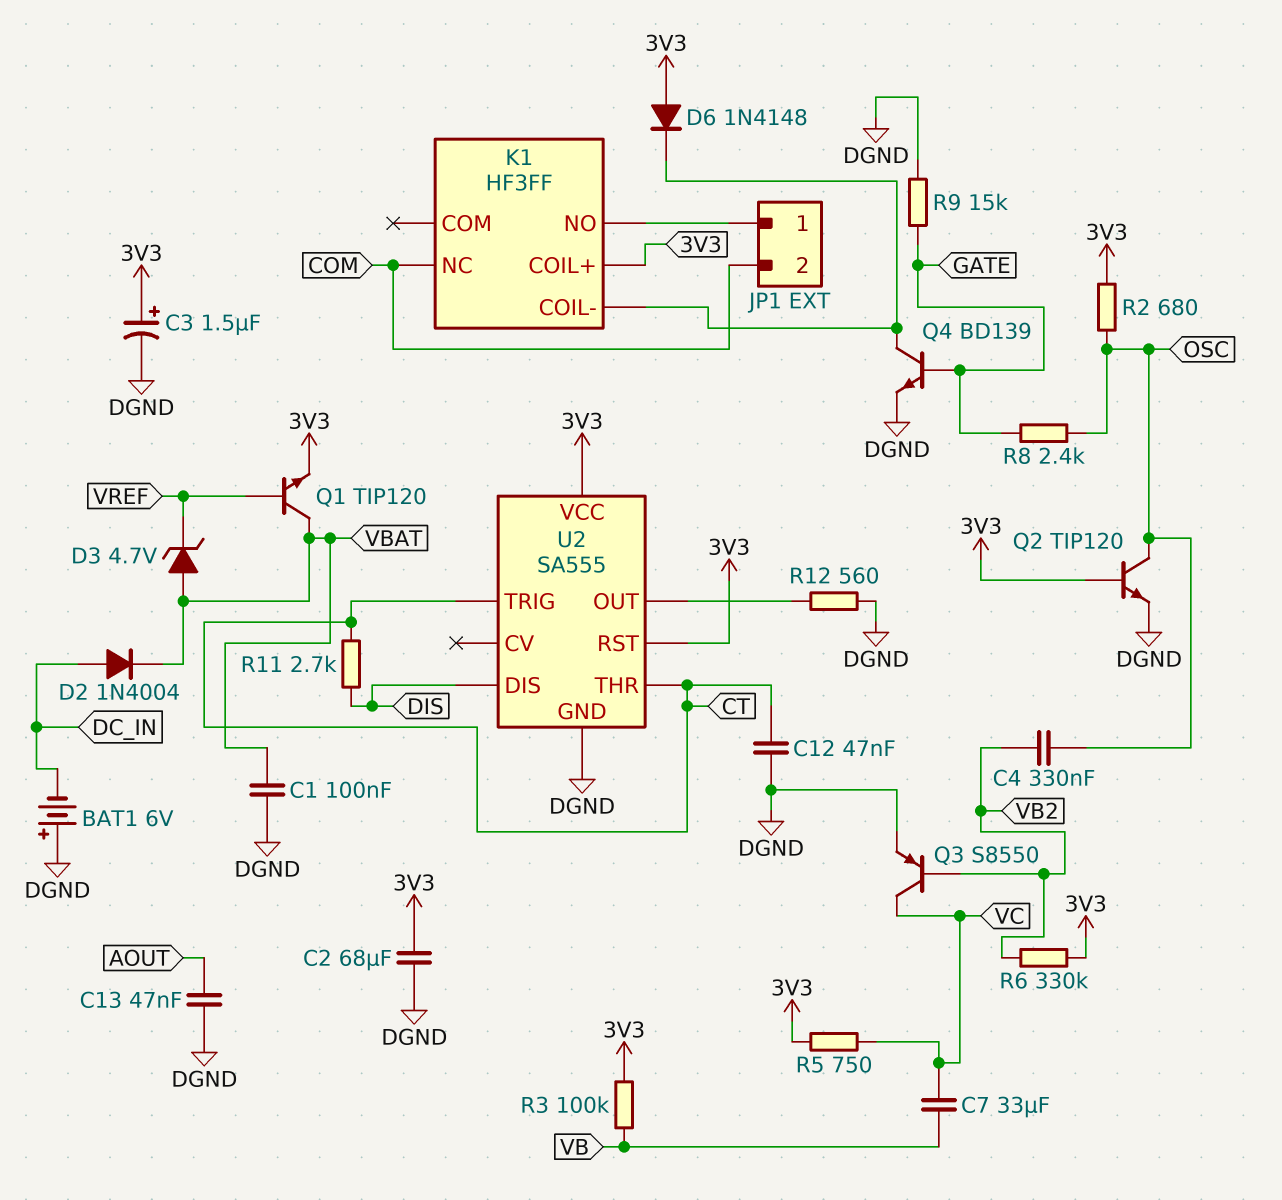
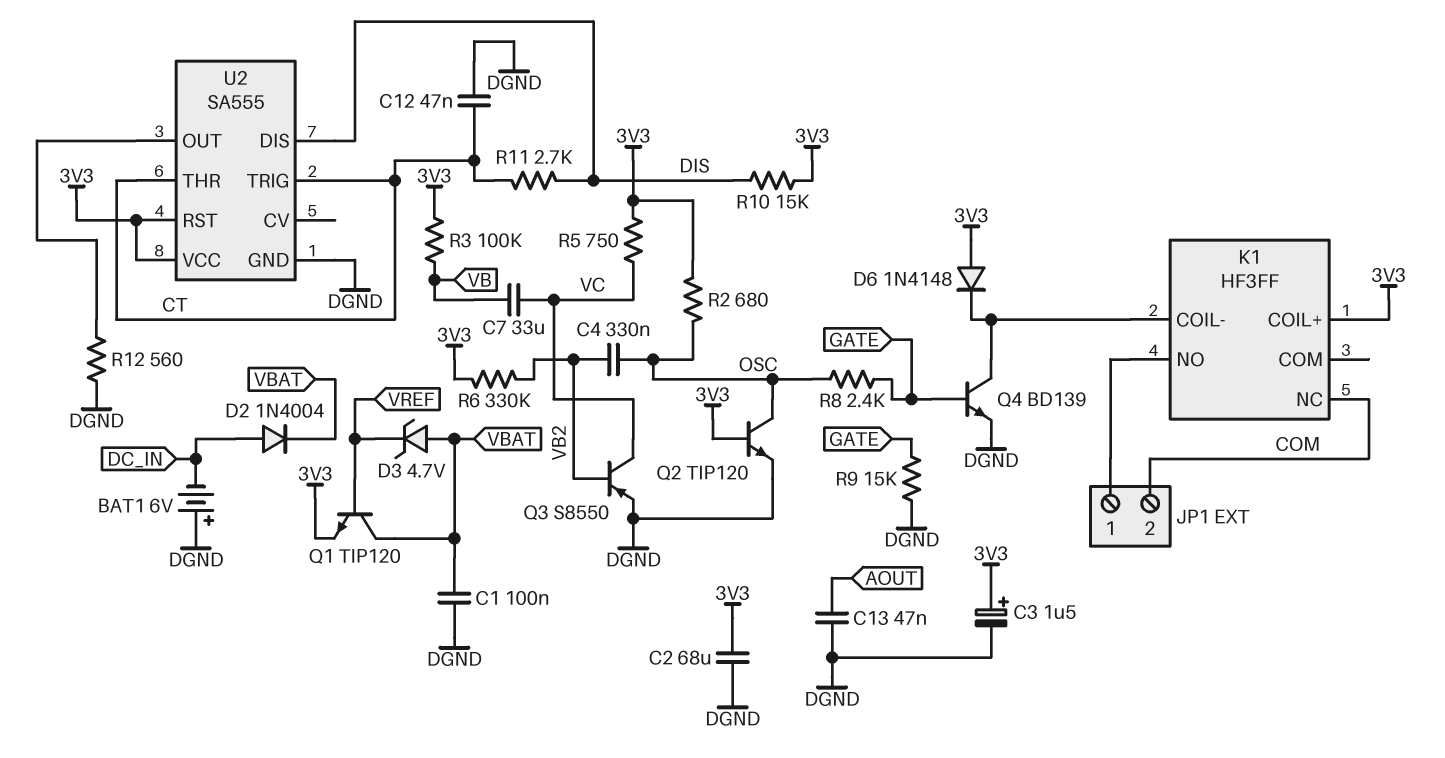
R10: none -> 15k (3V3, DIS)

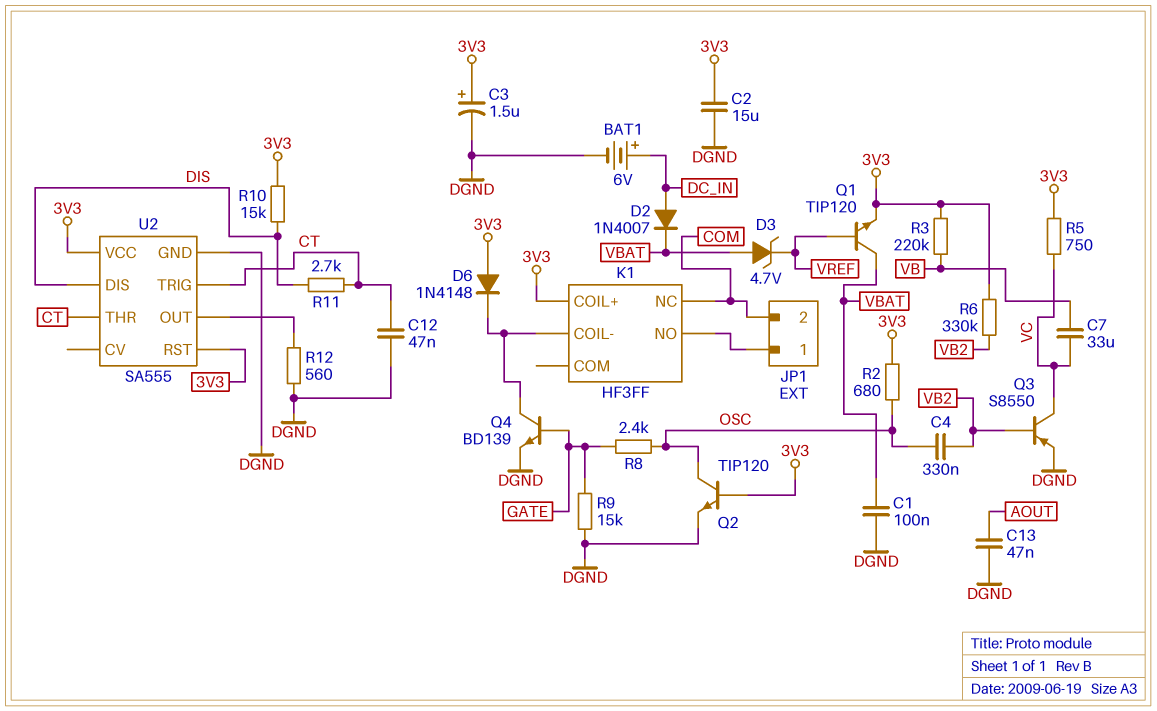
BAT1: 6V (plus DGND, minus DC_IN) -> 6V (plus DC_IN, minus DGND)
C2: 68uF (3V3, DGND) -> 15uF (3V3, DGND)
D2: diode 1N4004 (A DC_IN, K VBAT) -> diode 1N4007 (A DC_IN, K VBAT)
R3: 100k (3V3, VB) -> 220k (3V3, VB)

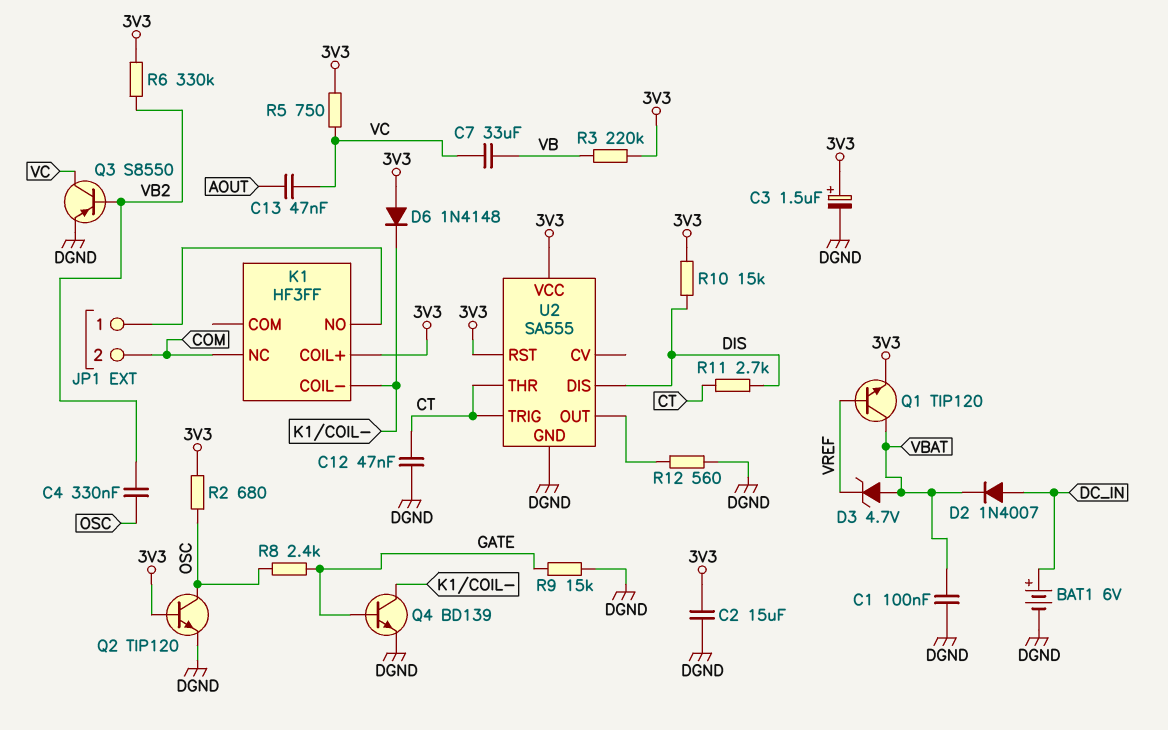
C13: 47nF (AOUT, DGND) -> 47nF (AOUT, VC)

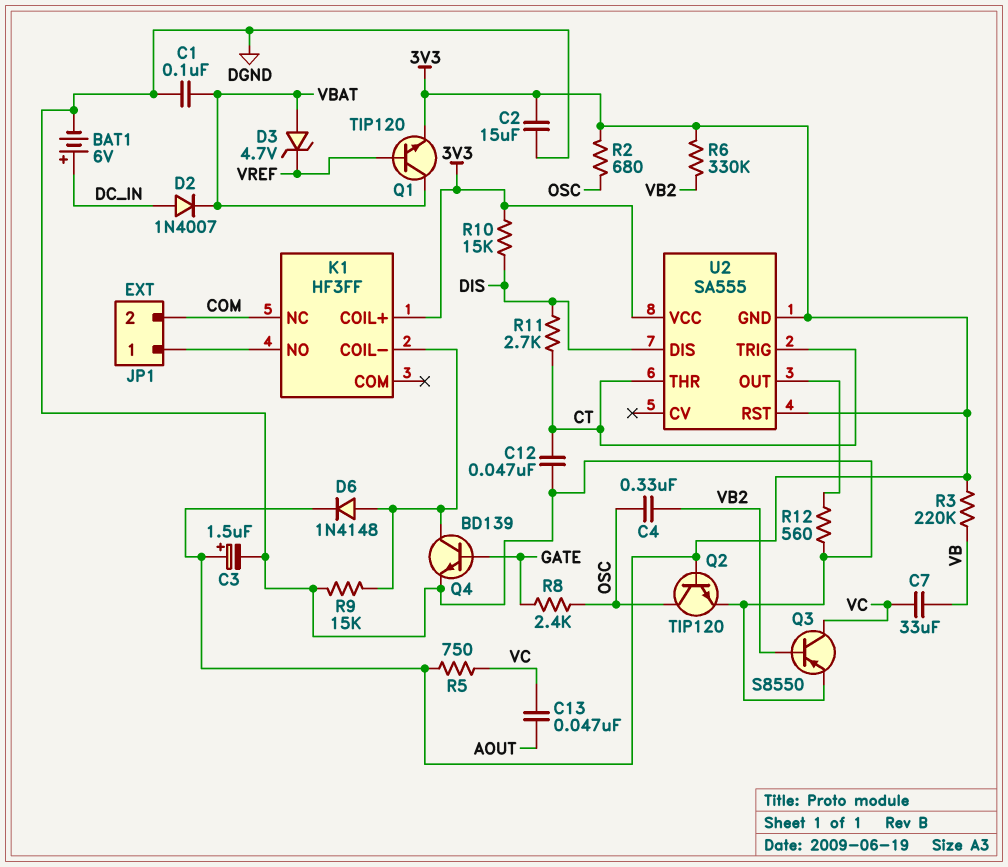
D6: diode 1N4148 (A 3V3, K K1/COIL-) -> diode 1N4148 (A K1/COIL-, K 3V3)
R9: 15k (DGND, GATE) -> 15k (DGND, K1/COIL-)
U2 pin GND: DGND -> 3V3

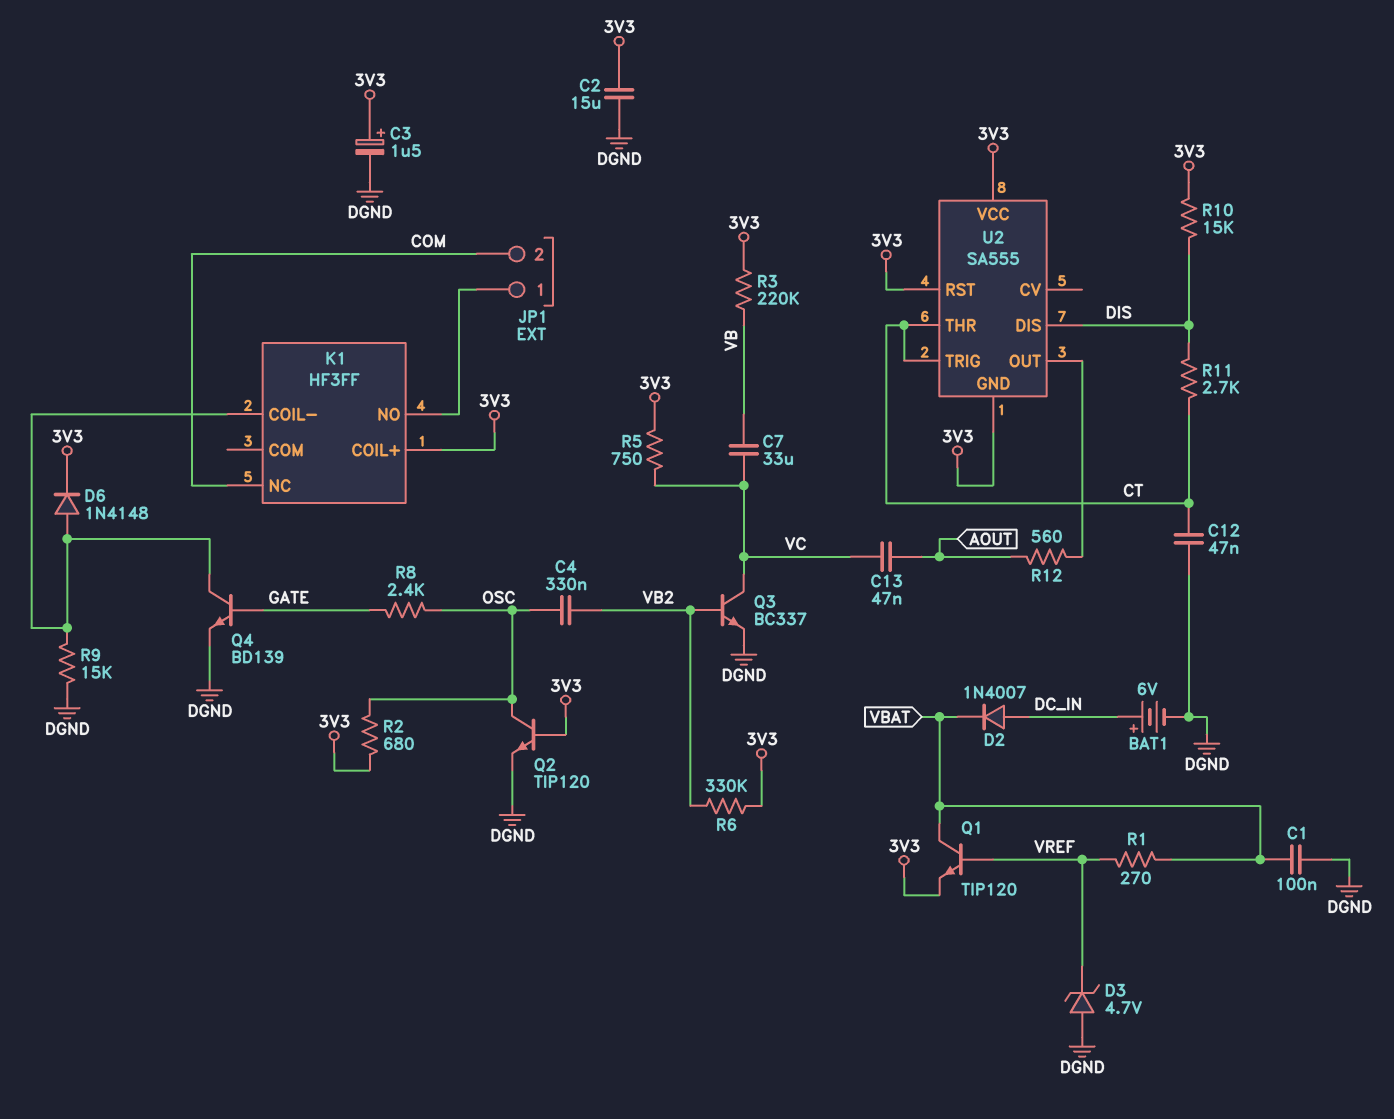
D3: zener 4.7V (A VBAT, K VREF) -> zener 4.7V (A DGND, K VREF)
Q3: PNP S8550 (B VB2, C VC, E DGND) -> NPN BC337 (B VB2, C VC, E DGND)
R1: none -> 270 (VBAT, VREF)
R12: 560 (DGND, U2/OUT) -> 560 (AOUT, U2/OUT)

